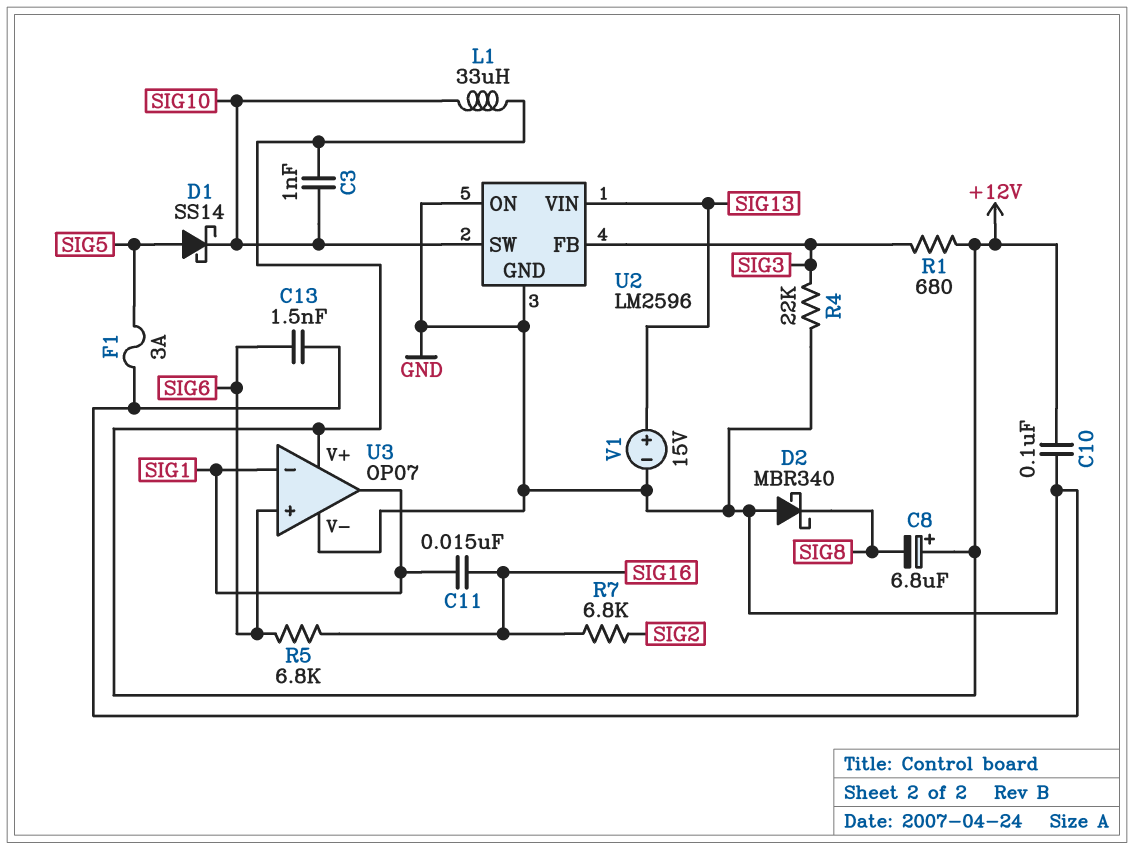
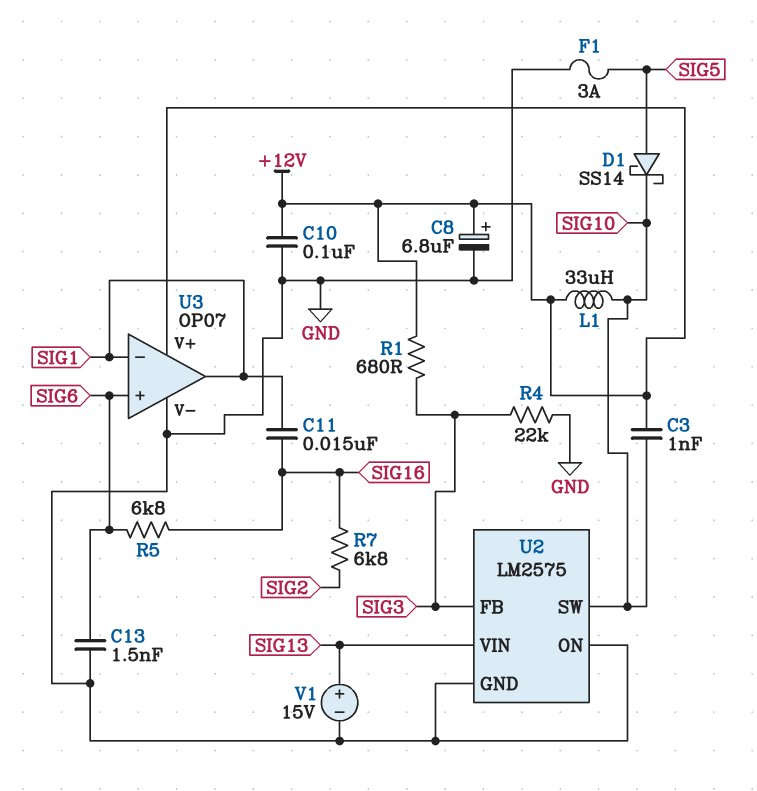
C8: 6.8uF (plus +12V, minus SIG8) -> 6.8uF (plus +12V, minus GND)
D2: schottky MBR340 (A GND, K SIG8) -> none
U2: LM2596 -> LM2575

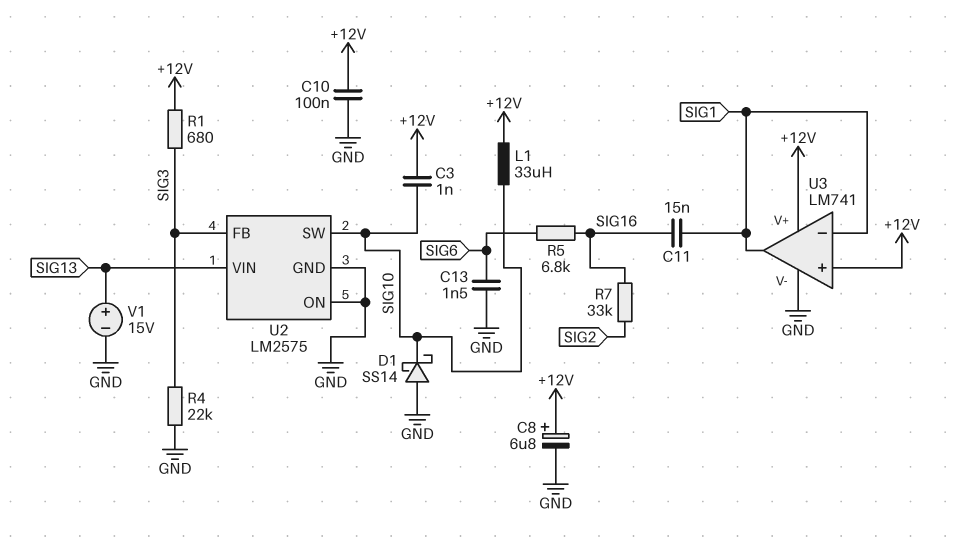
D1: schottky SS14 (A SIG5, K SIG10) -> schottky SS14 (A GND, K SIG10)
F1: 3A (GND, SIG5) -> none
R7: 6.8k (SIG2, SIG16) -> 33k (SIG2, SIG16)
U3: OP07 -> LM741
U3 pin in+: SIG6 -> +12V

